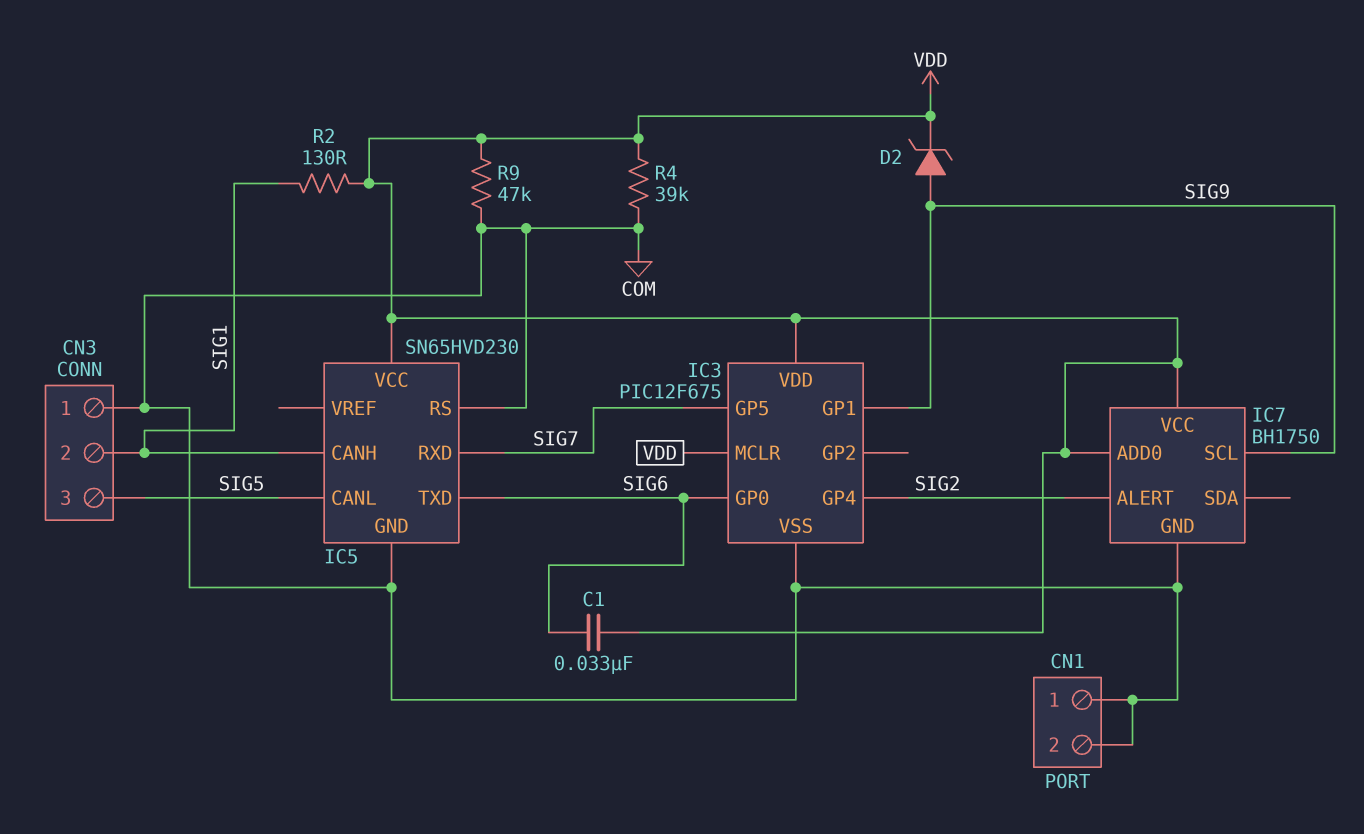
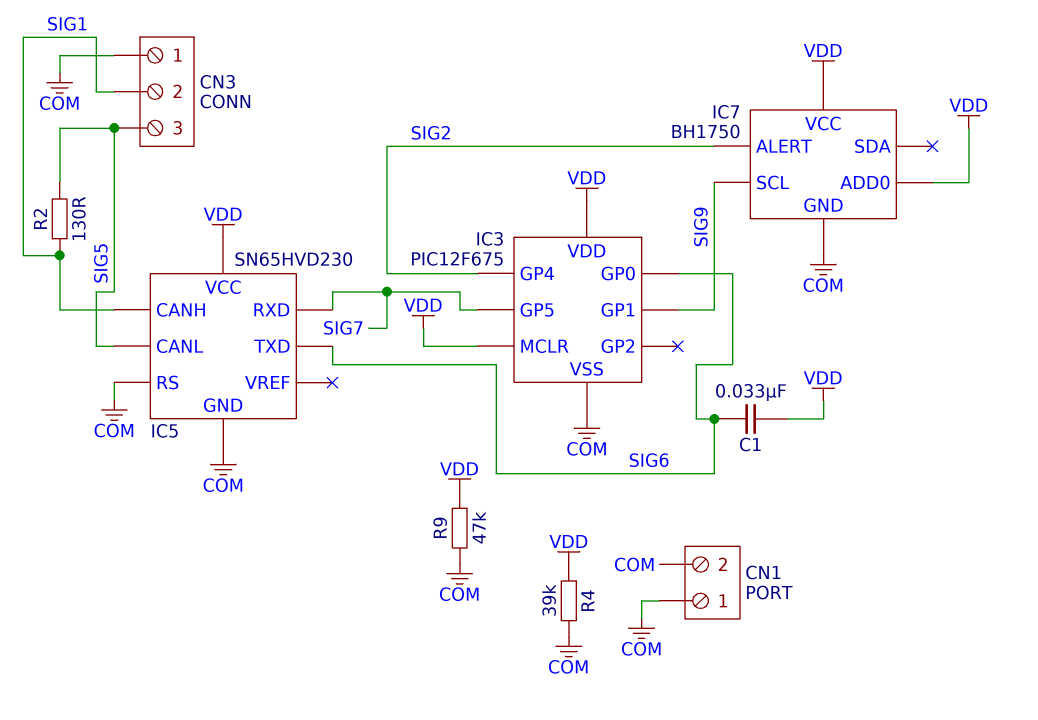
D2: zener (A SIG9, K VDD) -> none
R2: 130 (SIG1, VDD) -> 130 (SIG1, SIG5)

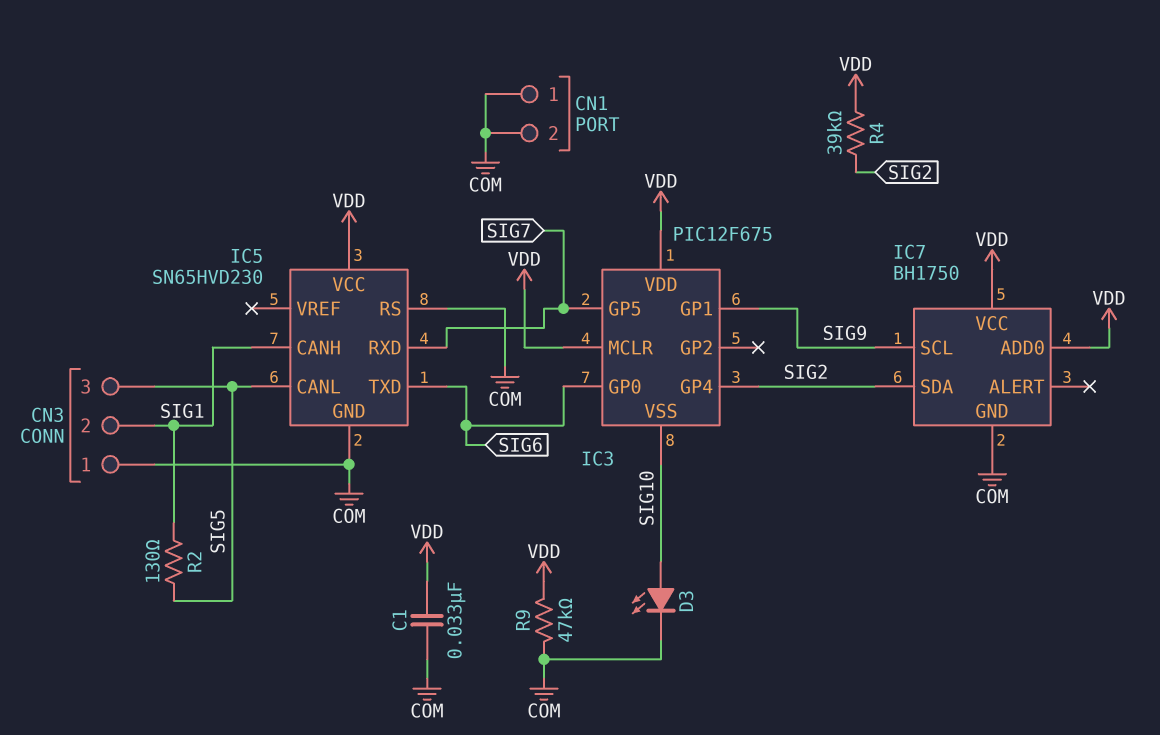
C1: 33nF (SIG6, VDD) -> 33nF (COM, VDD)
D3: none -> LED (A SIG10, K COM)
IC3 pin VSS: COM -> SIG10
IC7 pin ALERT: SIG2 -> none
IC7 pin SDA: none -> SIG2
R4: 39k (COM, VDD) -> 39k (SIG2, VDD)

